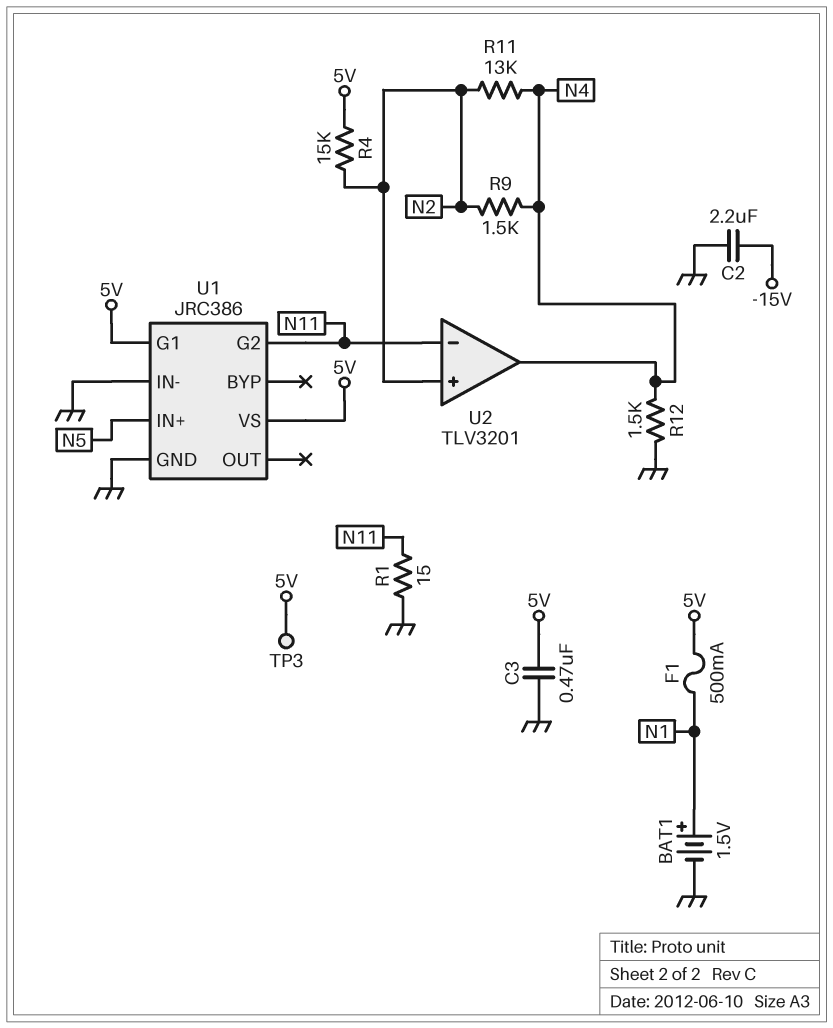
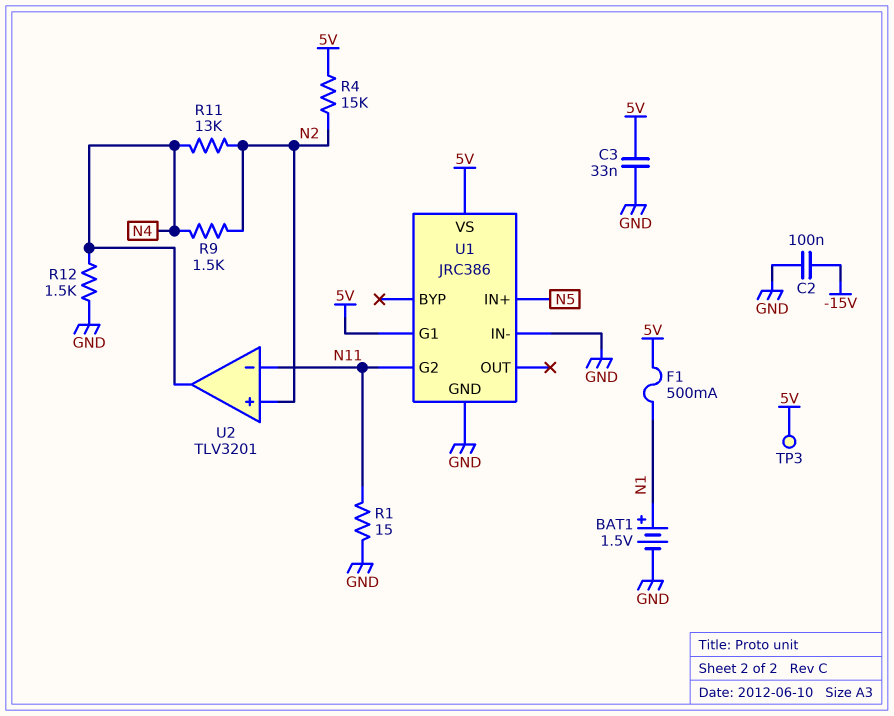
C2: 2.2uF (-15V, GND) -> 100nF (-15V, GND)
C3: 470nF (5V, GND) -> 33nF (5V, GND)

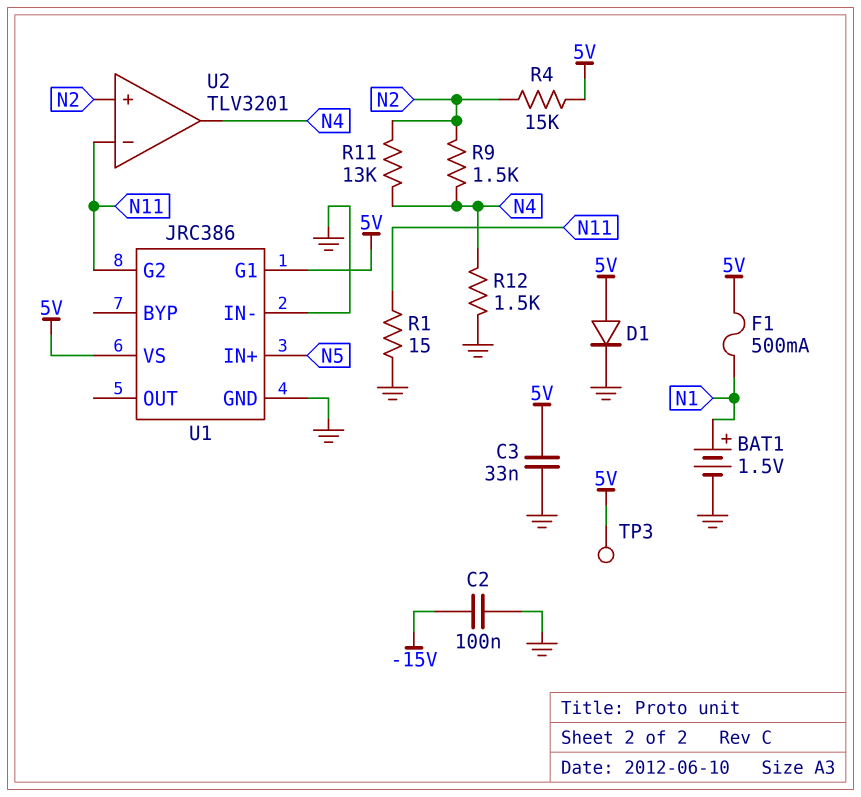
D1: none -> diode (A 5V, K GND)

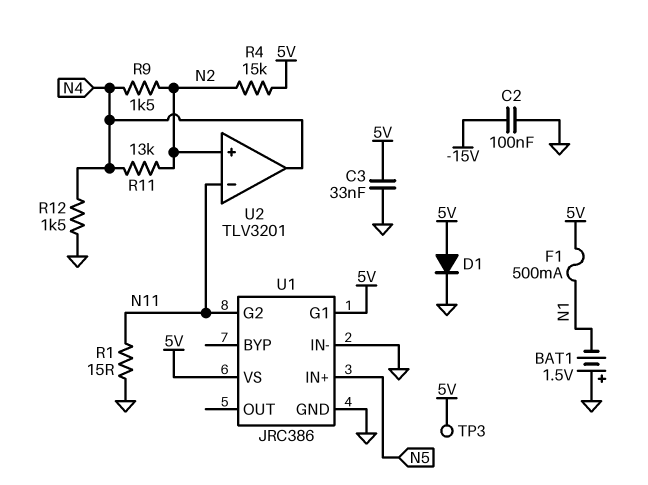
BAT1: 1.5V (plus N1, minus GND) -> 1.5V (plus GND, minus N1)

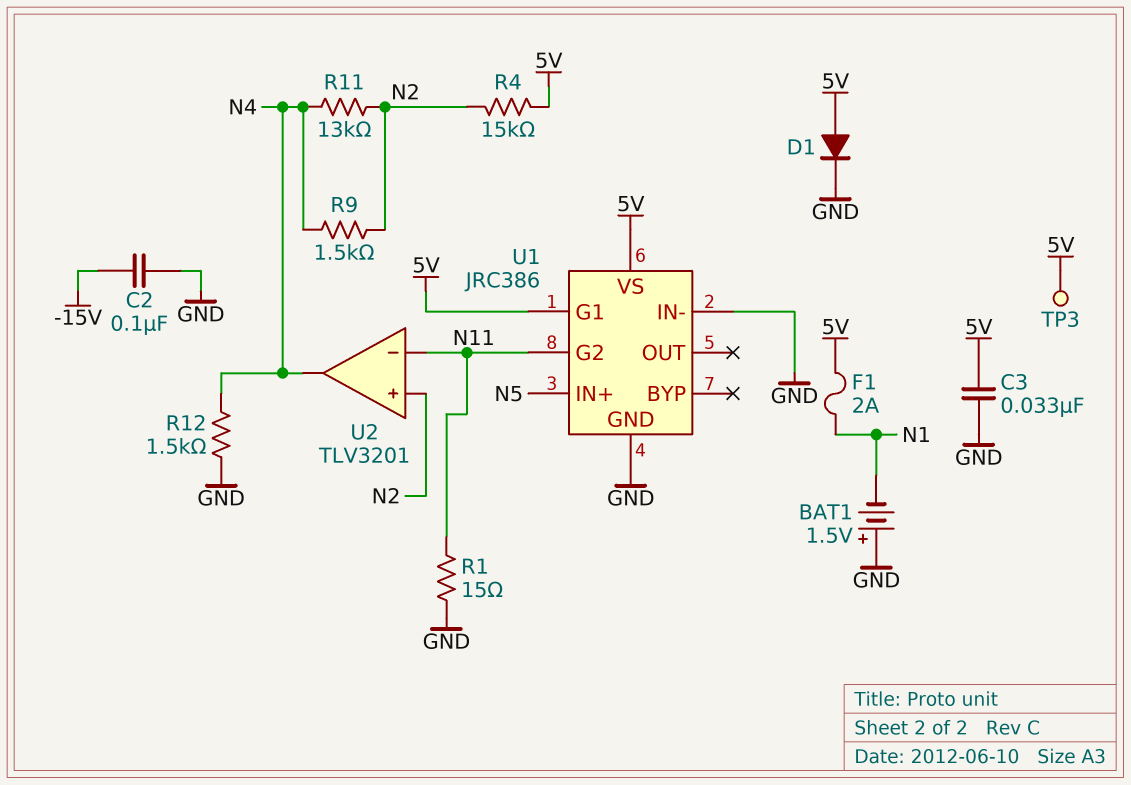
F1: 500mA (5V, N1) -> 2A (5V, N1)

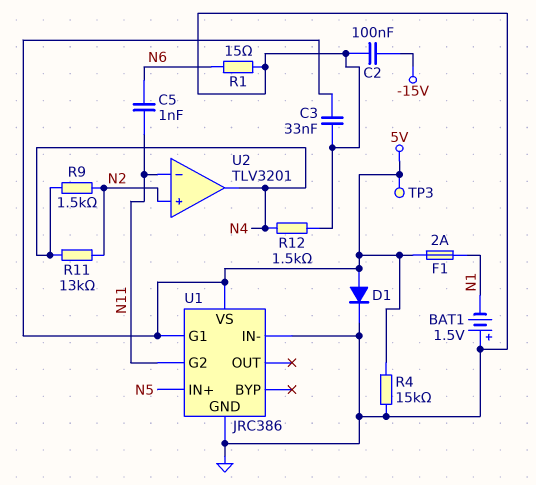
C5: none -> 1nF (N6, N11)
R1: 15 (GND, N11) -> 15 (GND, N6)
R4: 15k (5V, N2) -> 15k (5V, GND)

